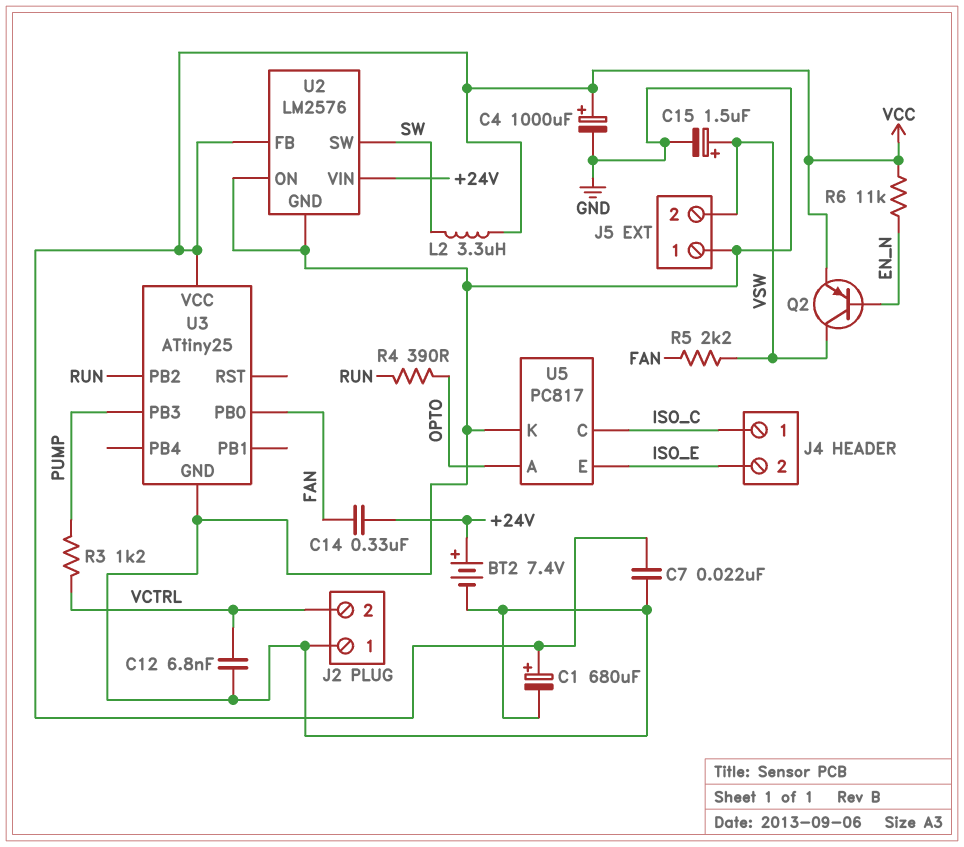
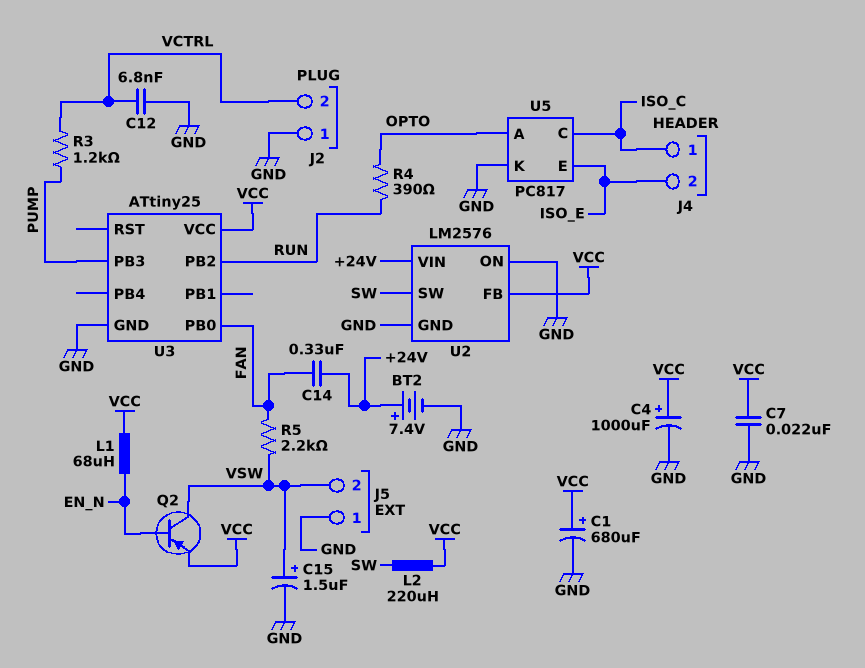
L1: none -> 68uH (EN_N, VCC)
L2: 3.3uH (SW, VCC) -> 220uH (SW, VCC)
R6: 11k (EN_N, VCC) -> none

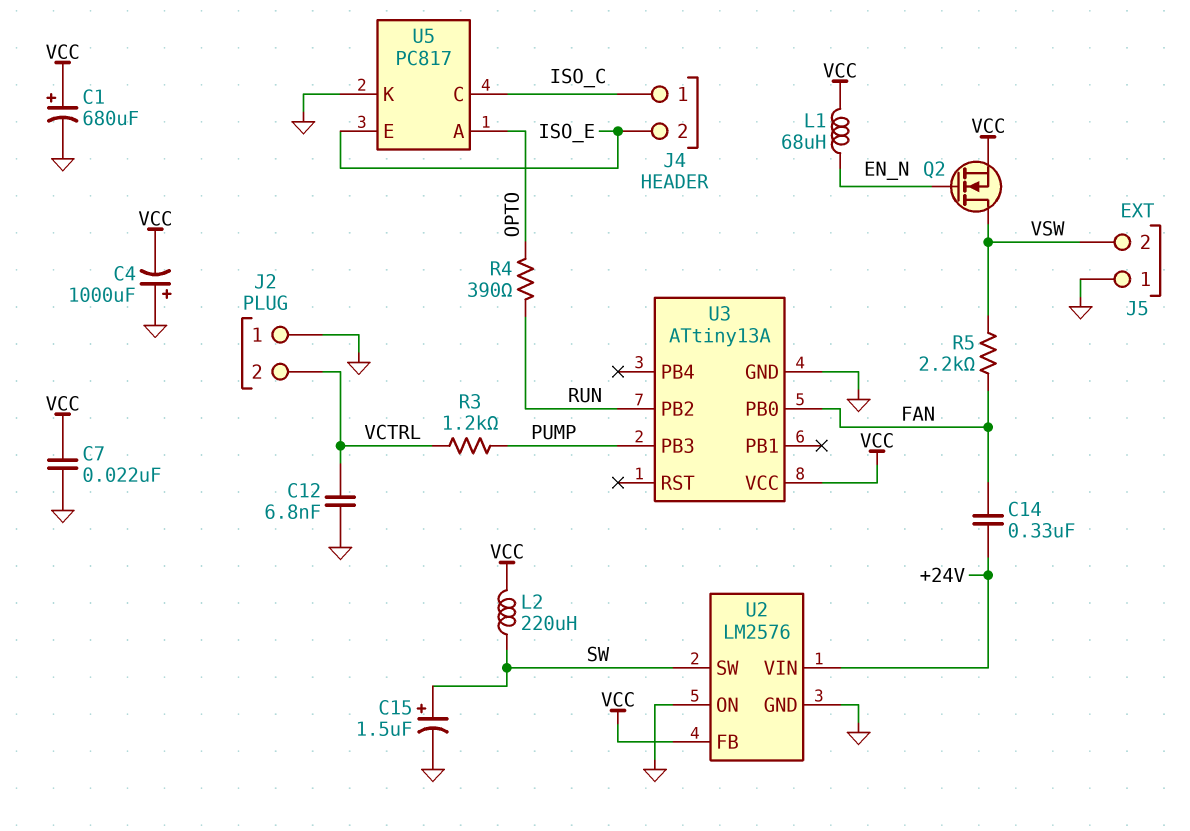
BT2: 7.4V (plus +24V, minus GND) -> none
C4: 1000uF (plus VCC, minus GND) -> 1000uF (plus GND, minus VCC)
C15: 1.5uF (plus VSW, minus GND) -> 1.5uF (plus SW, minus GND)
Q2: PNP (B EN_N, C VSW, E VCC) -> NMOS (G EN_N, D VSW, S VCC)
U3: ATtiny25 -> ATtiny13A

